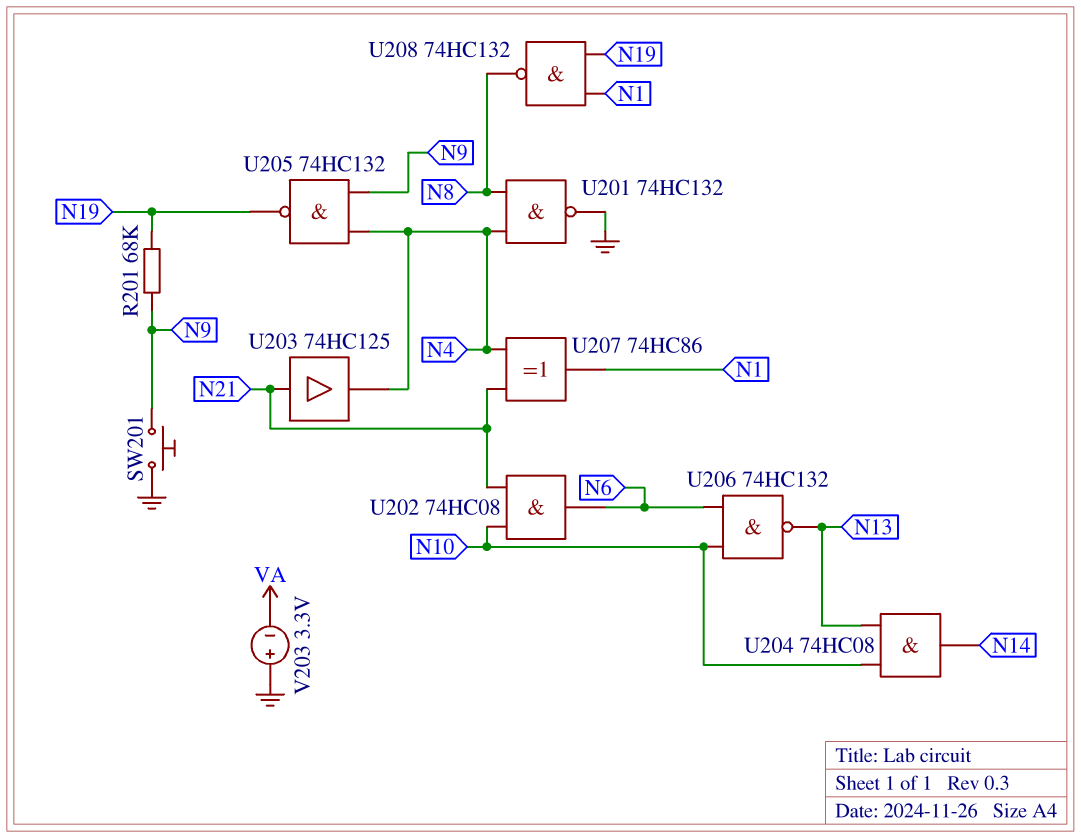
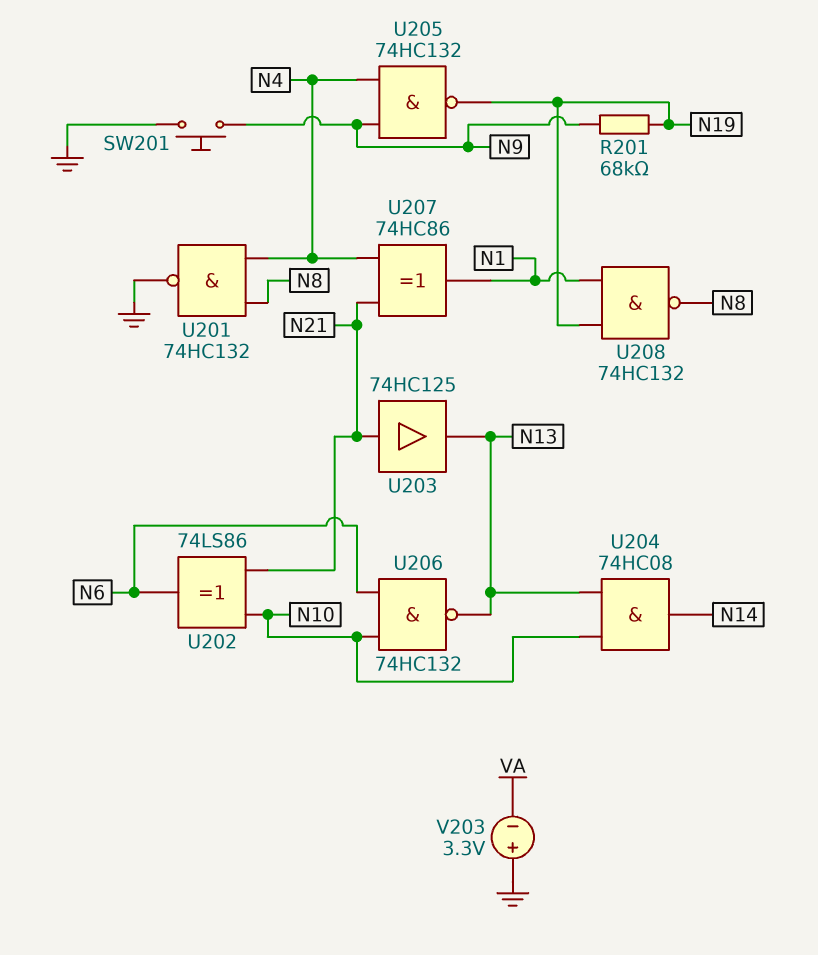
U202: AND 74HC08 (in N10, in N21, out N6) -> XOR 74LS86 (in N10, in N21, out N6)
U203: buffer 74HC125 (in N21, out N4) -> buffer 74HC125 (in N21, out N13)

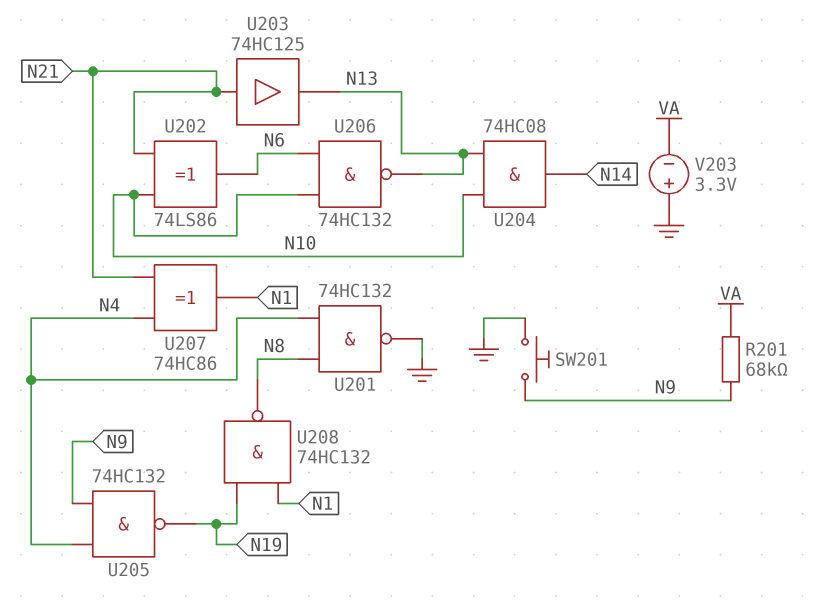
R201: 68k (N9, N19) -> 68k (N9, VA)

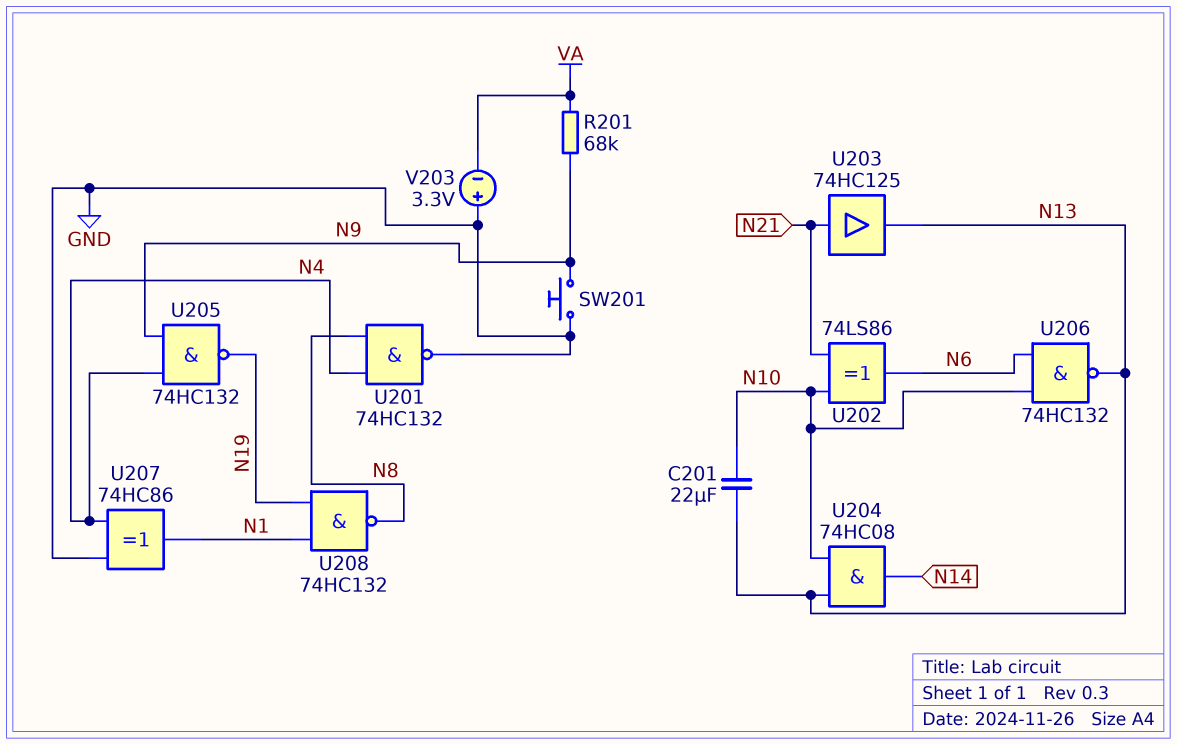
C201: none -> 22uF (N10, N13)
U207: XOR 74HC86 (in N4, in N21, out N1) -> XOR 74HC86 (in GND, in N4, out N1)

